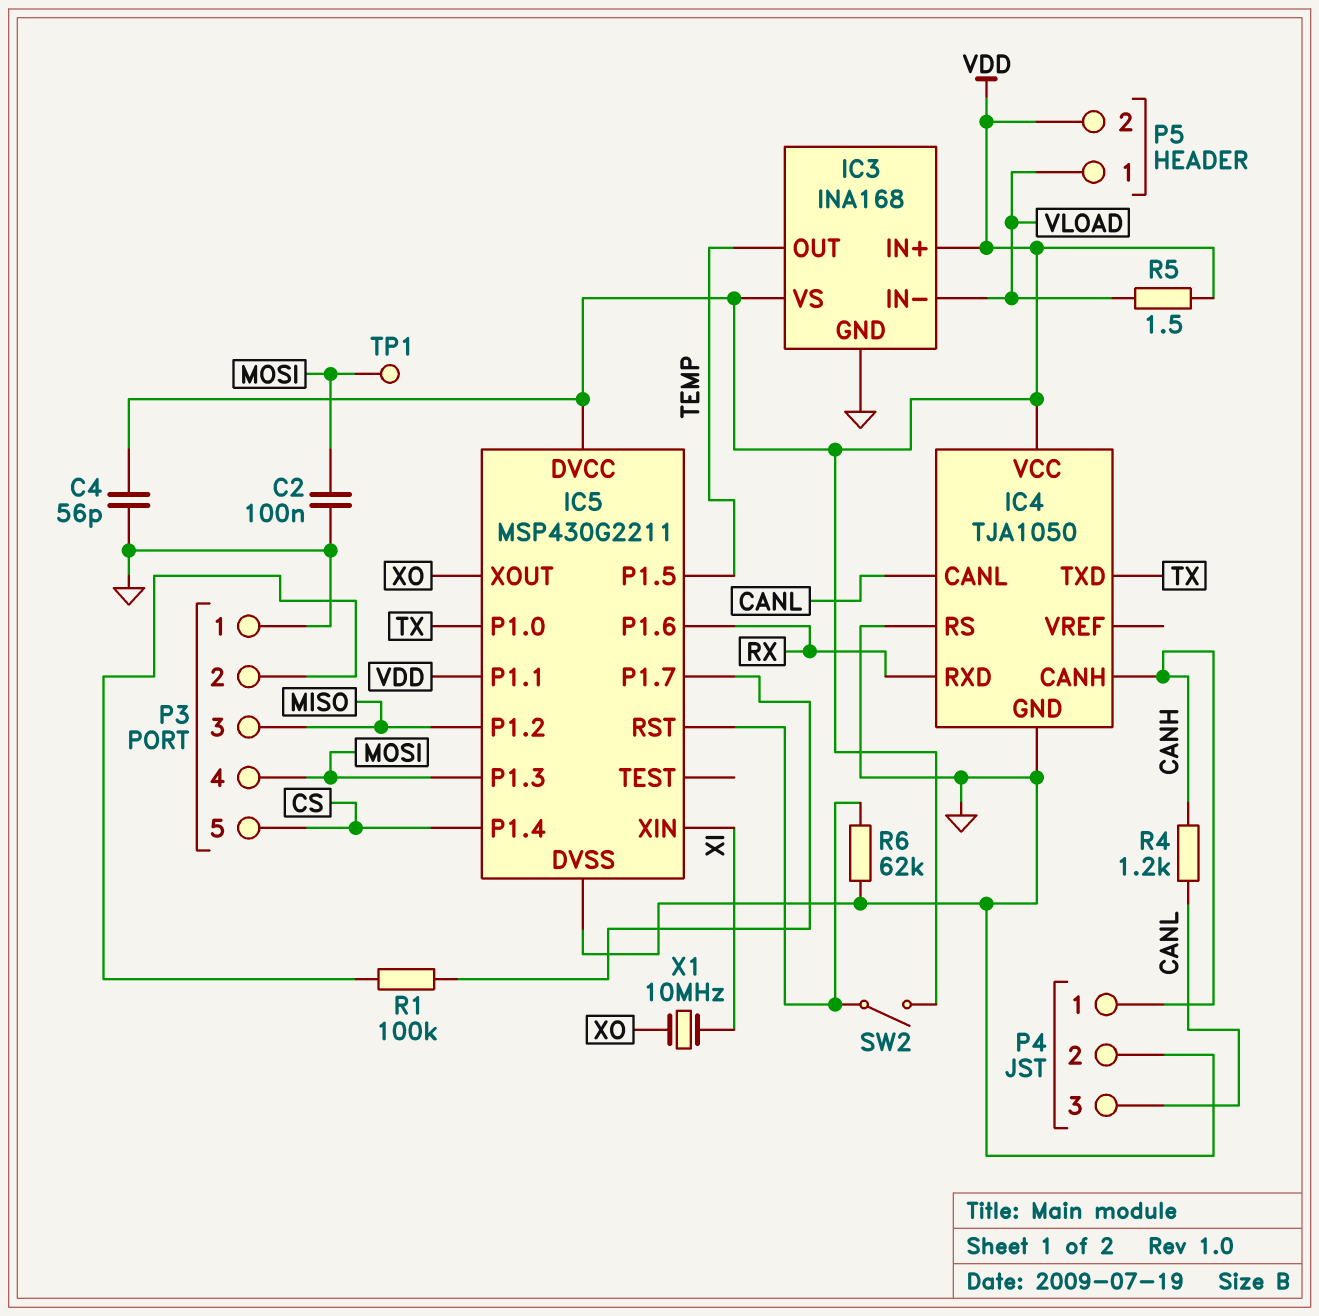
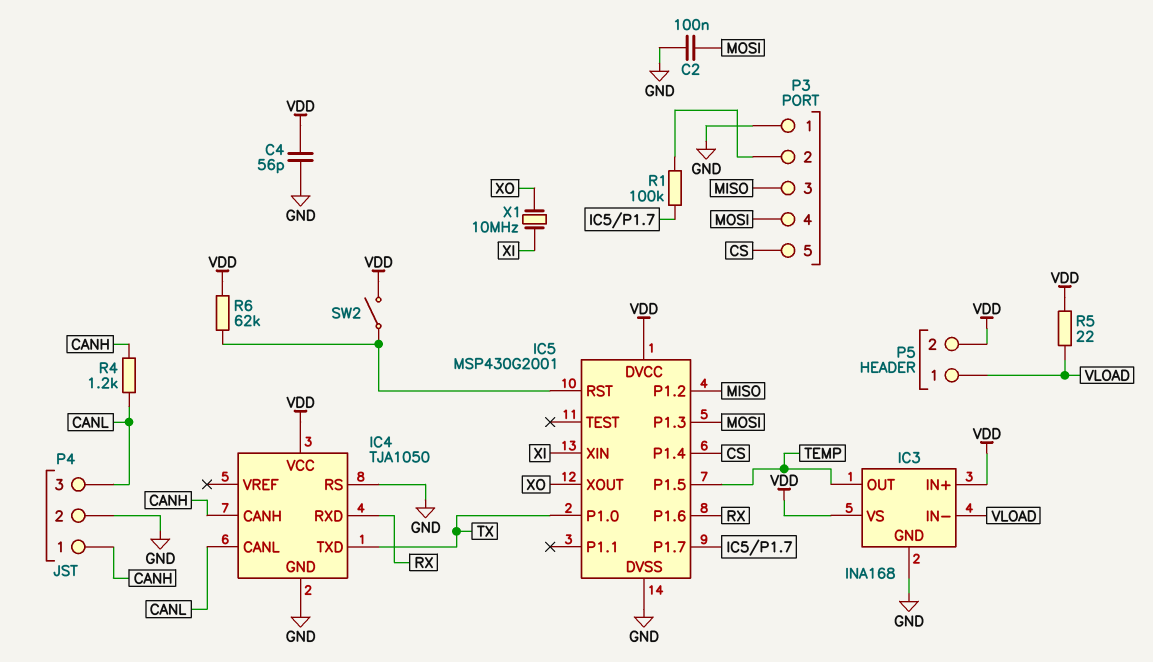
IC5: MSP430G2211 -> MSP430G2001
IC5 pin P1.1: VDD -> none
R5: 1.5 (VDD, VLOAD) -> 22 (VDD, VLOAD)
R6: 62k (GND, IC5/RST) -> 62k (IC5/RST, VDD)
TP1: test point (MOSI) -> none

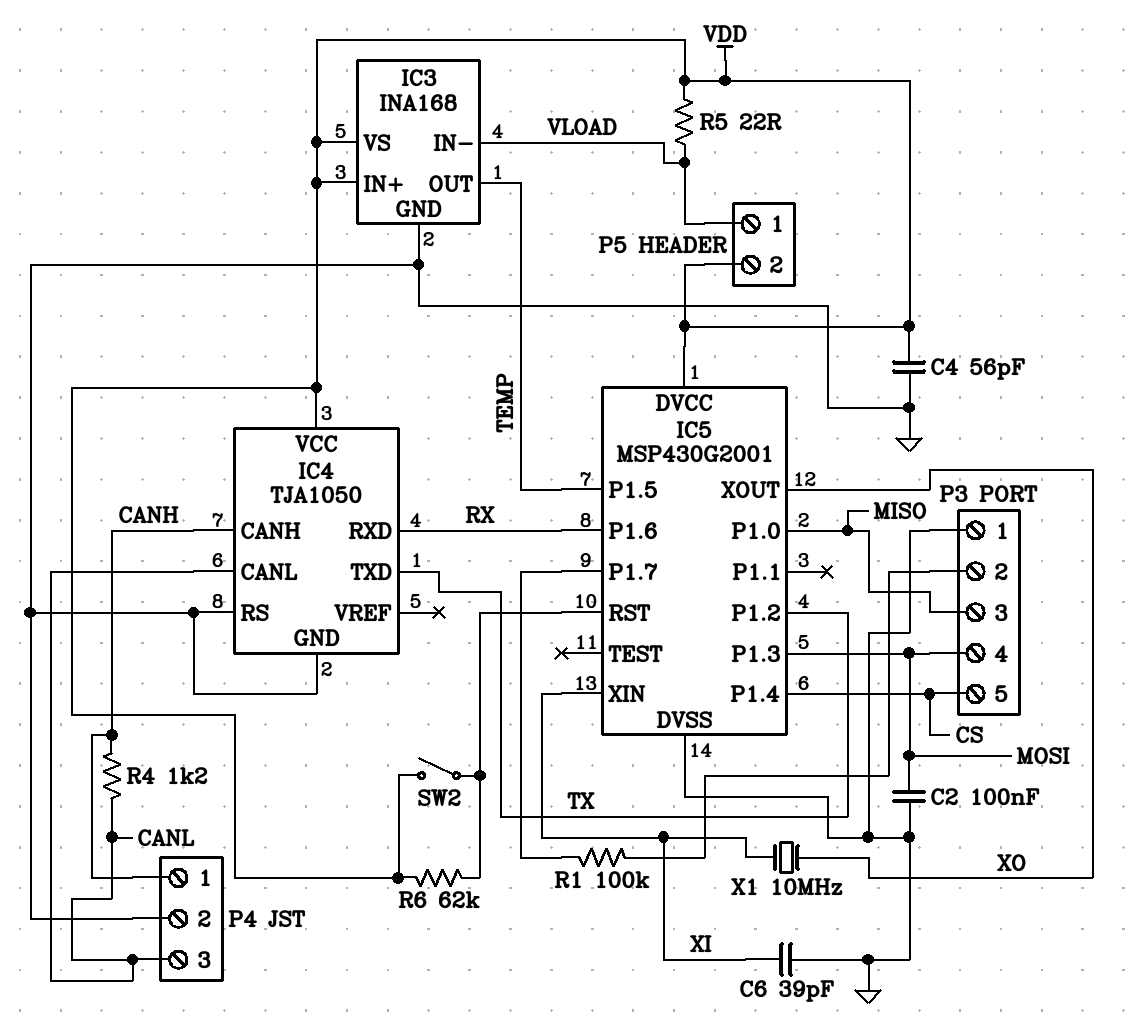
C6: none -> 39pF (GND, XI)
IC5 pin P1.0: TX -> MISO
IC5 pin P1.2: MISO -> TX

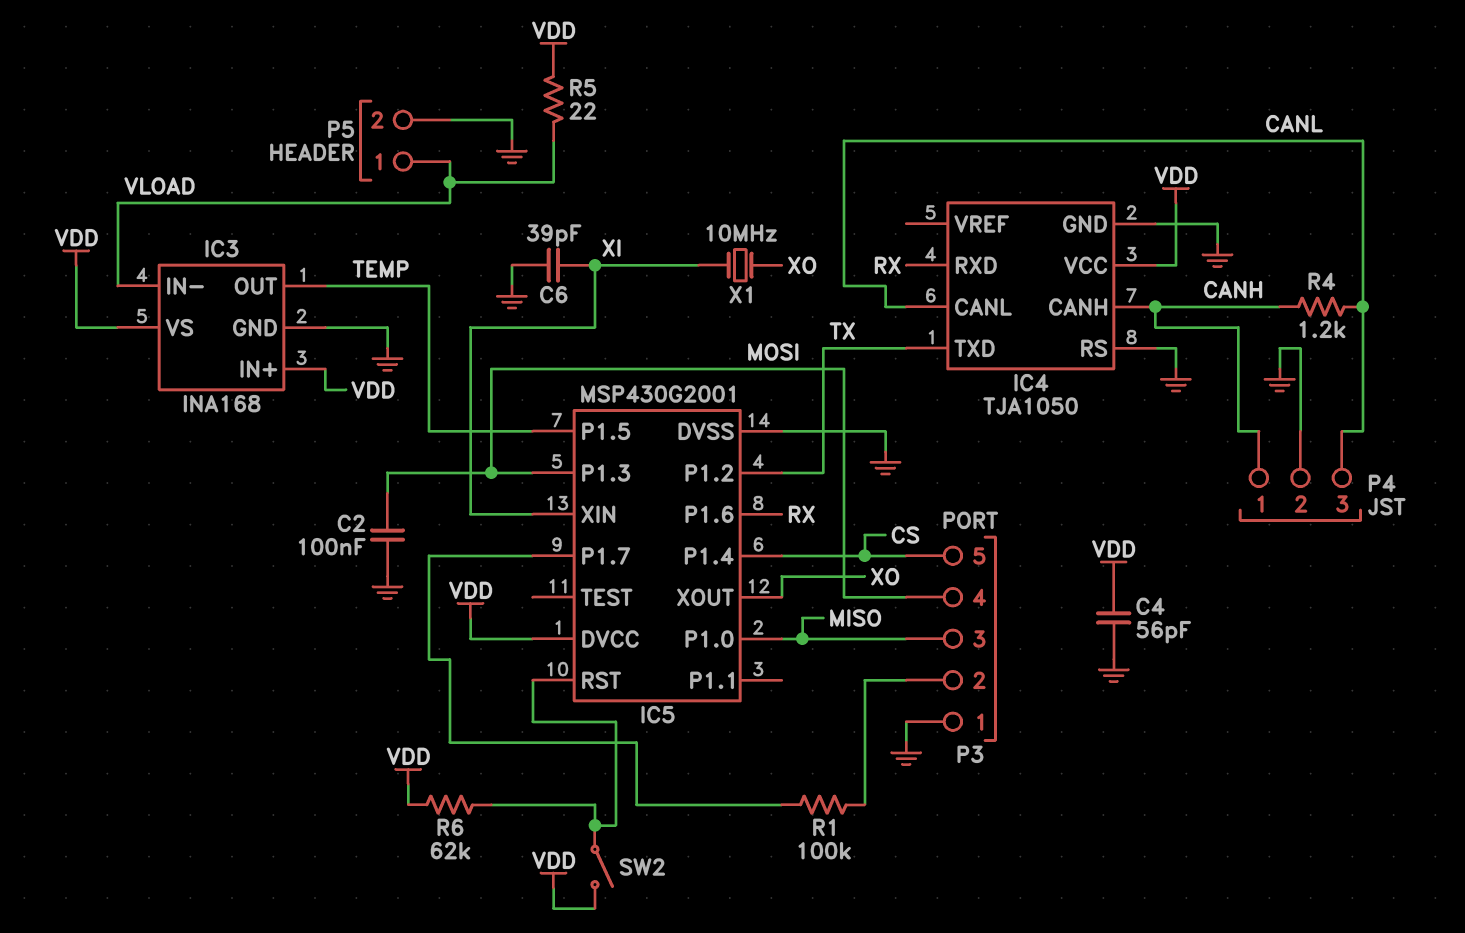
P5 pin 2: VDD -> GND

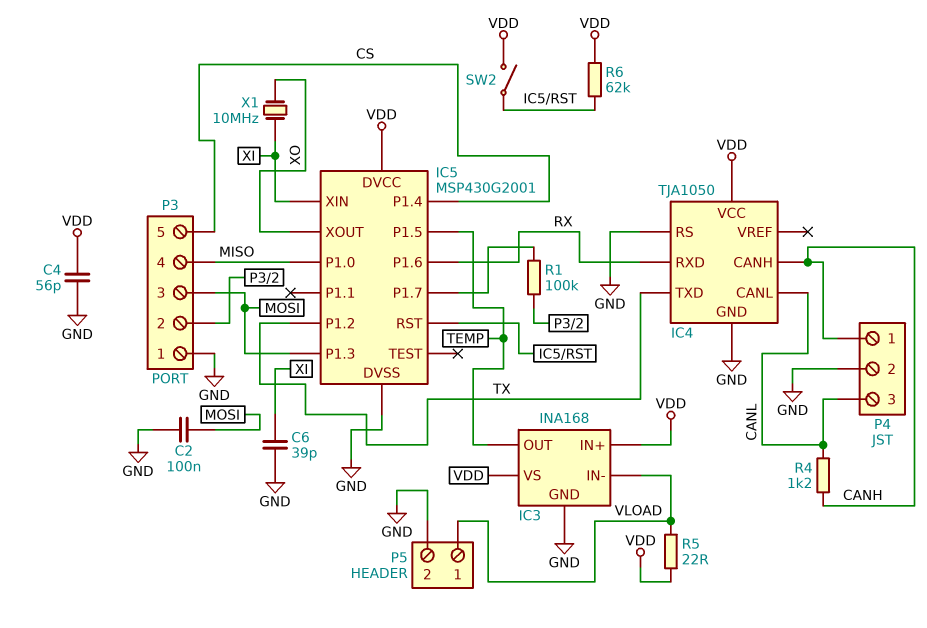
P3 pin 3: MISO -> MOSI
P3 pin 4: MOSI -> MISO

